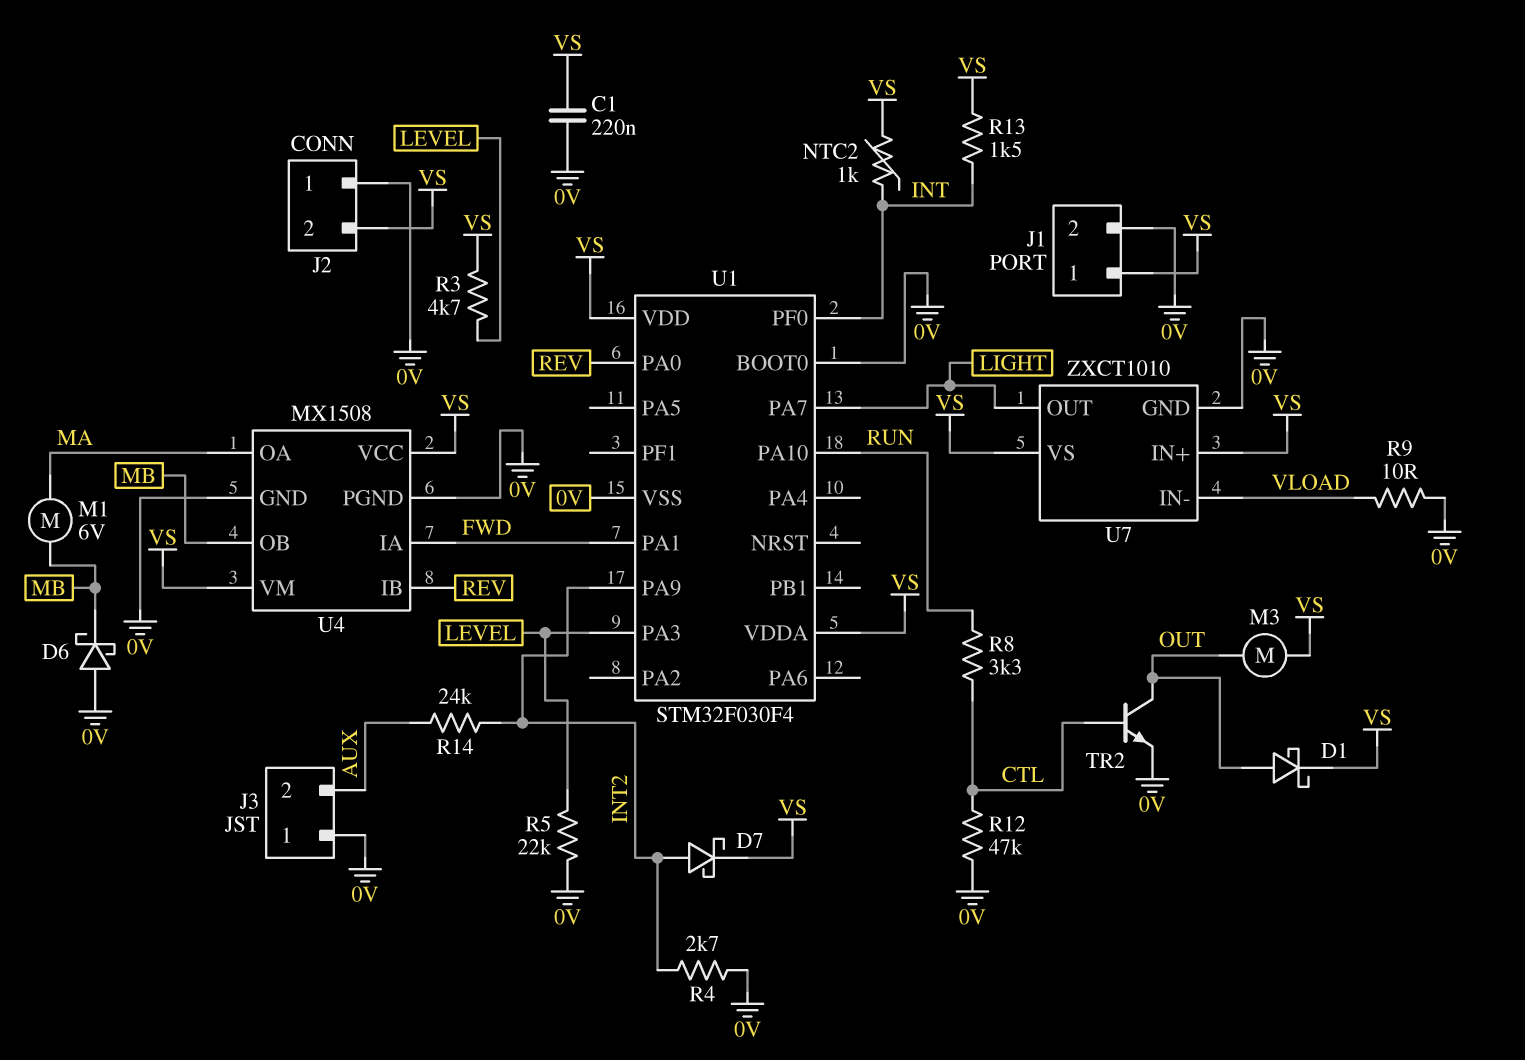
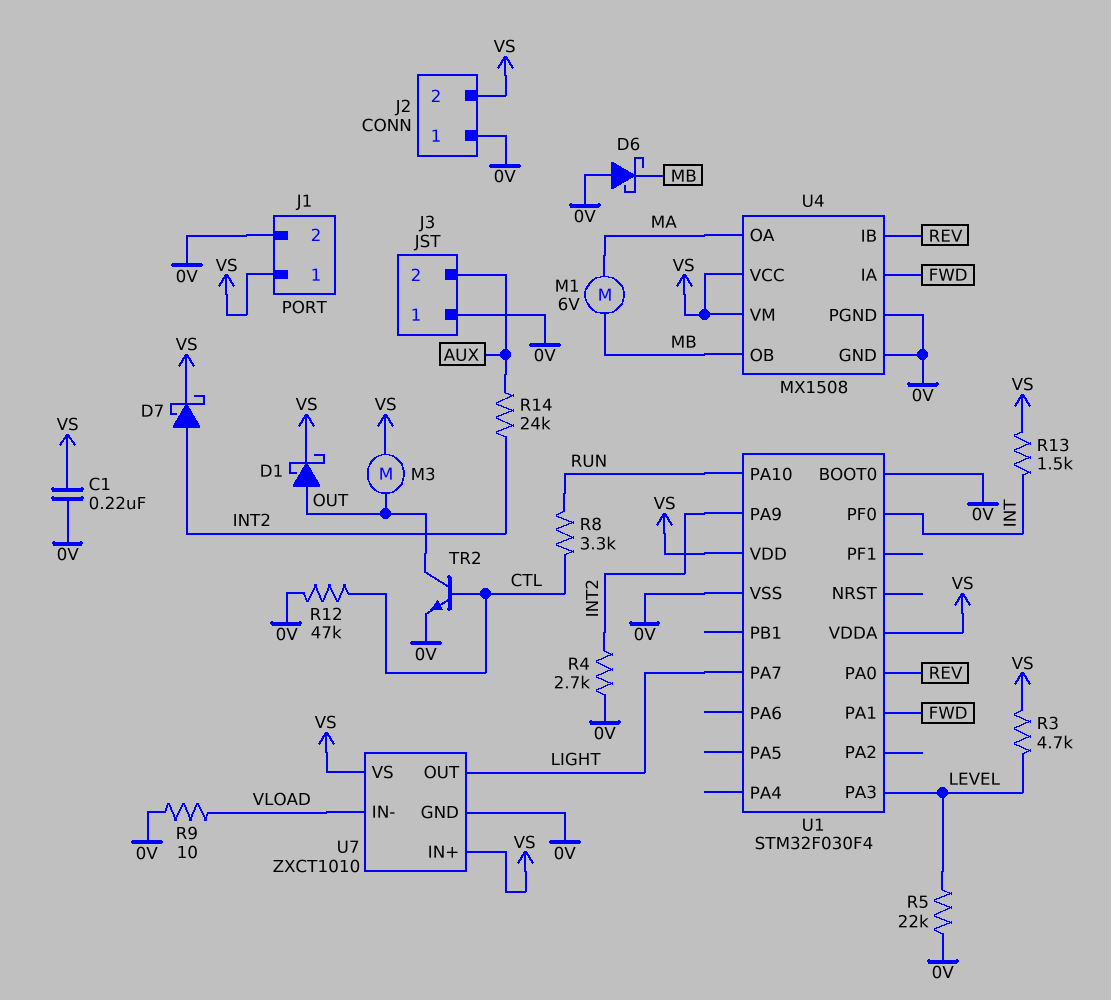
NTC2: 1k (INT, VS) -> none

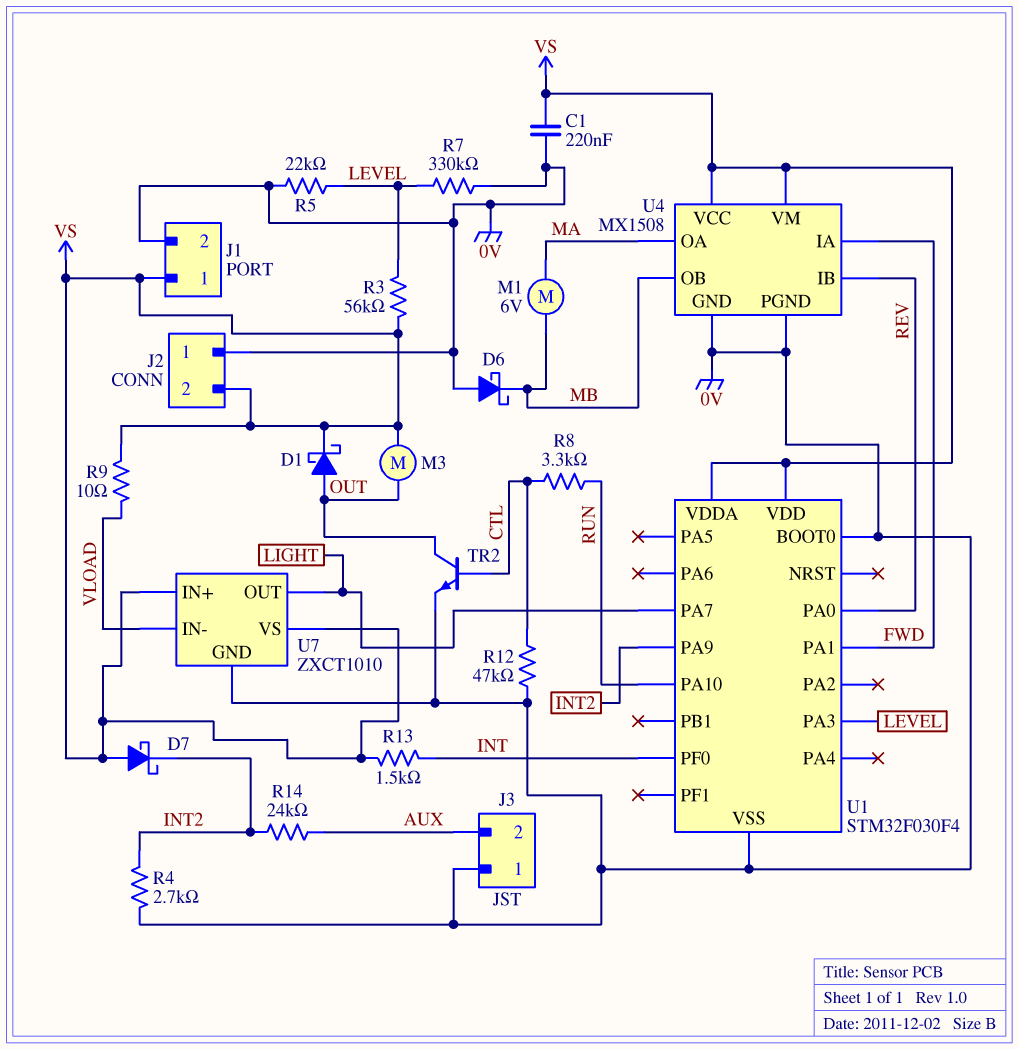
D7: schottky (A INT2, K VS) -> schottky (A VS, K INT2)
R3: 4.7k (LEVEL, VS) -> 56k (LEVEL, VS)
R7: none -> 330k (0V, LEVEL)
R9: 10 (0V, VLOAD) -> 10 (VLOAD, VS)

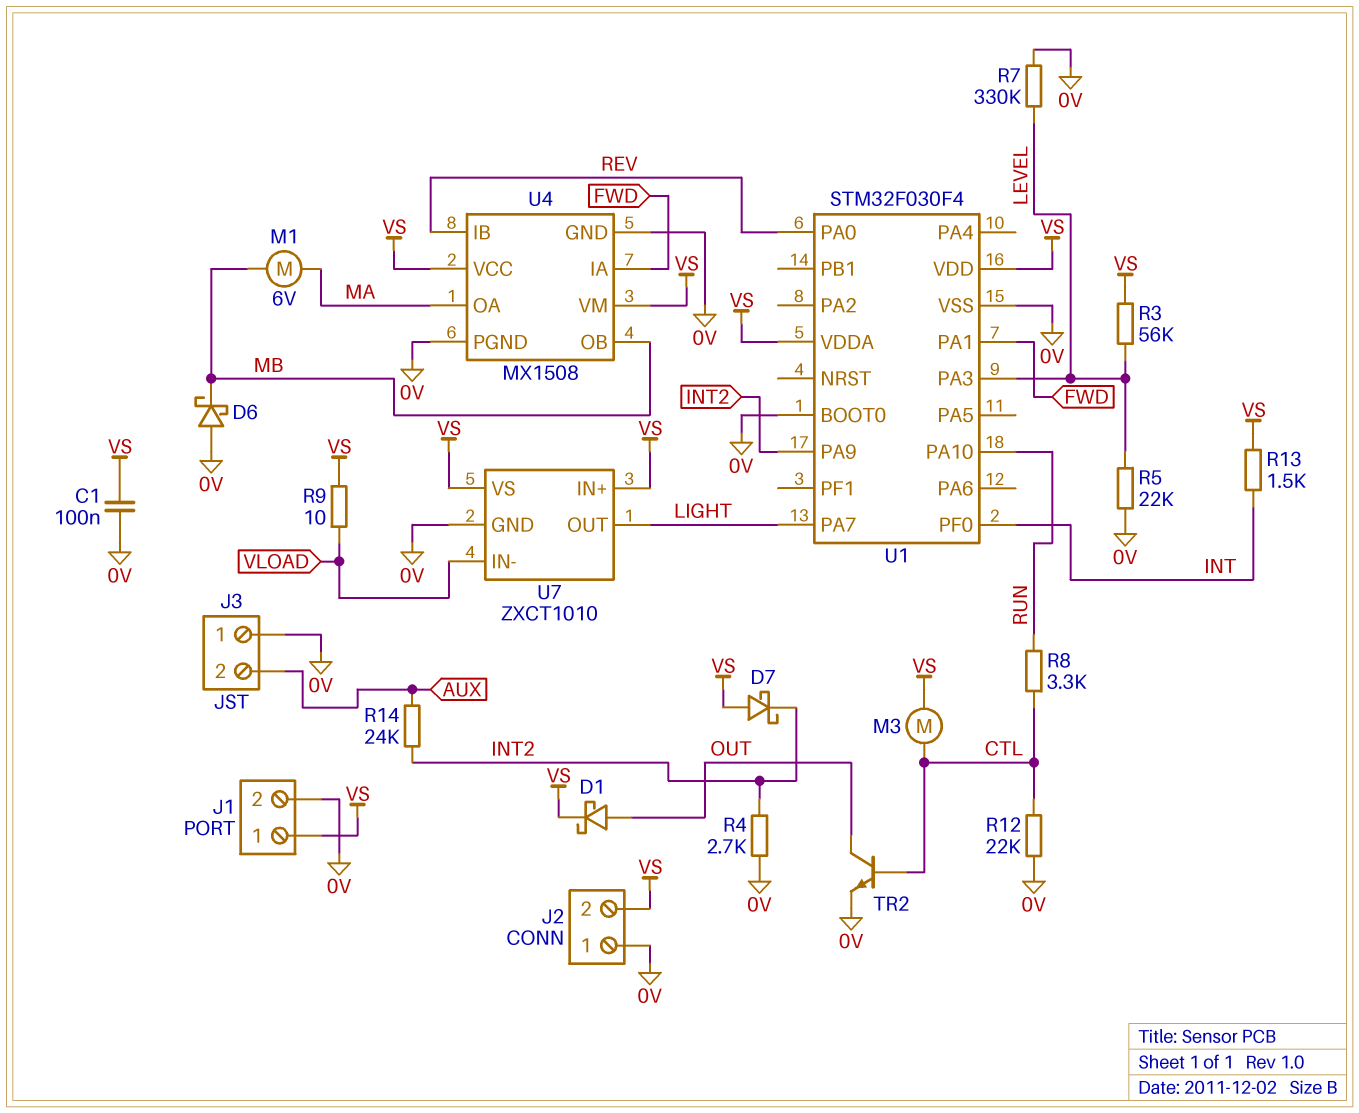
C1: 220nF (0V, VS) -> 100nF (0V, VS)
M3: motor (OUT, VS) -> motor (CTL, VS)
R12: 47k (0V, CTL) -> 22k (0V, CTL)

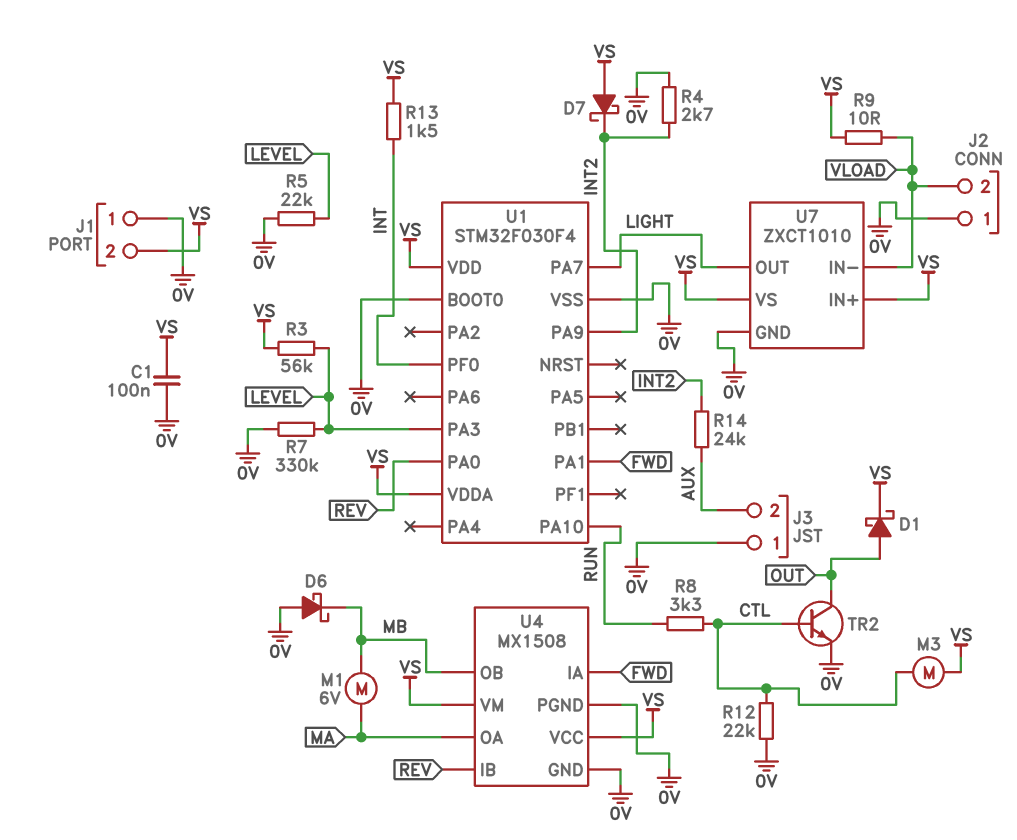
J1 pin 1: VS -> 0V
J1 pin 2: 0V -> VS
J2 pin 2: VS -> VLOAD

